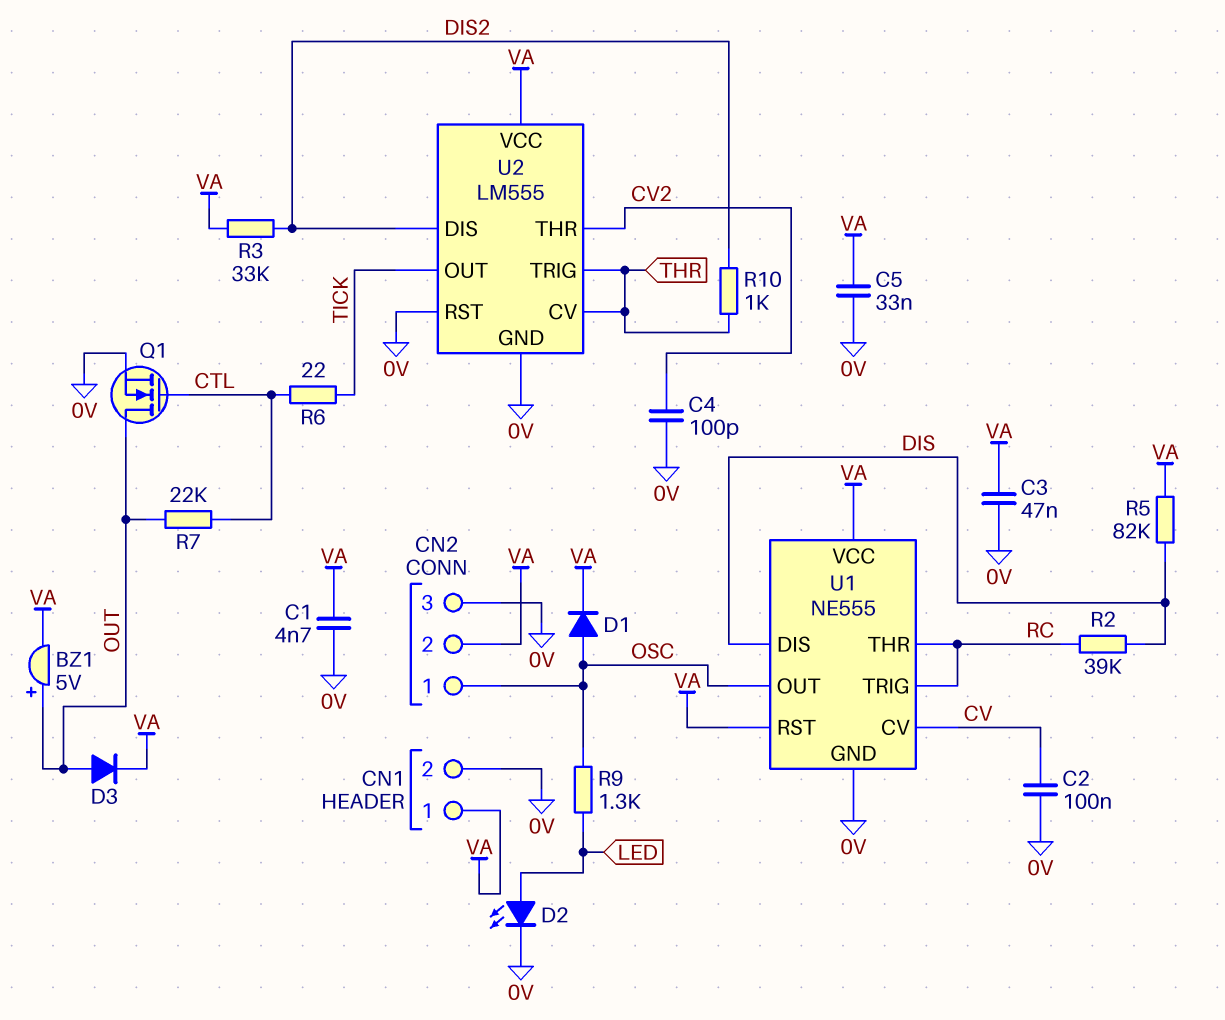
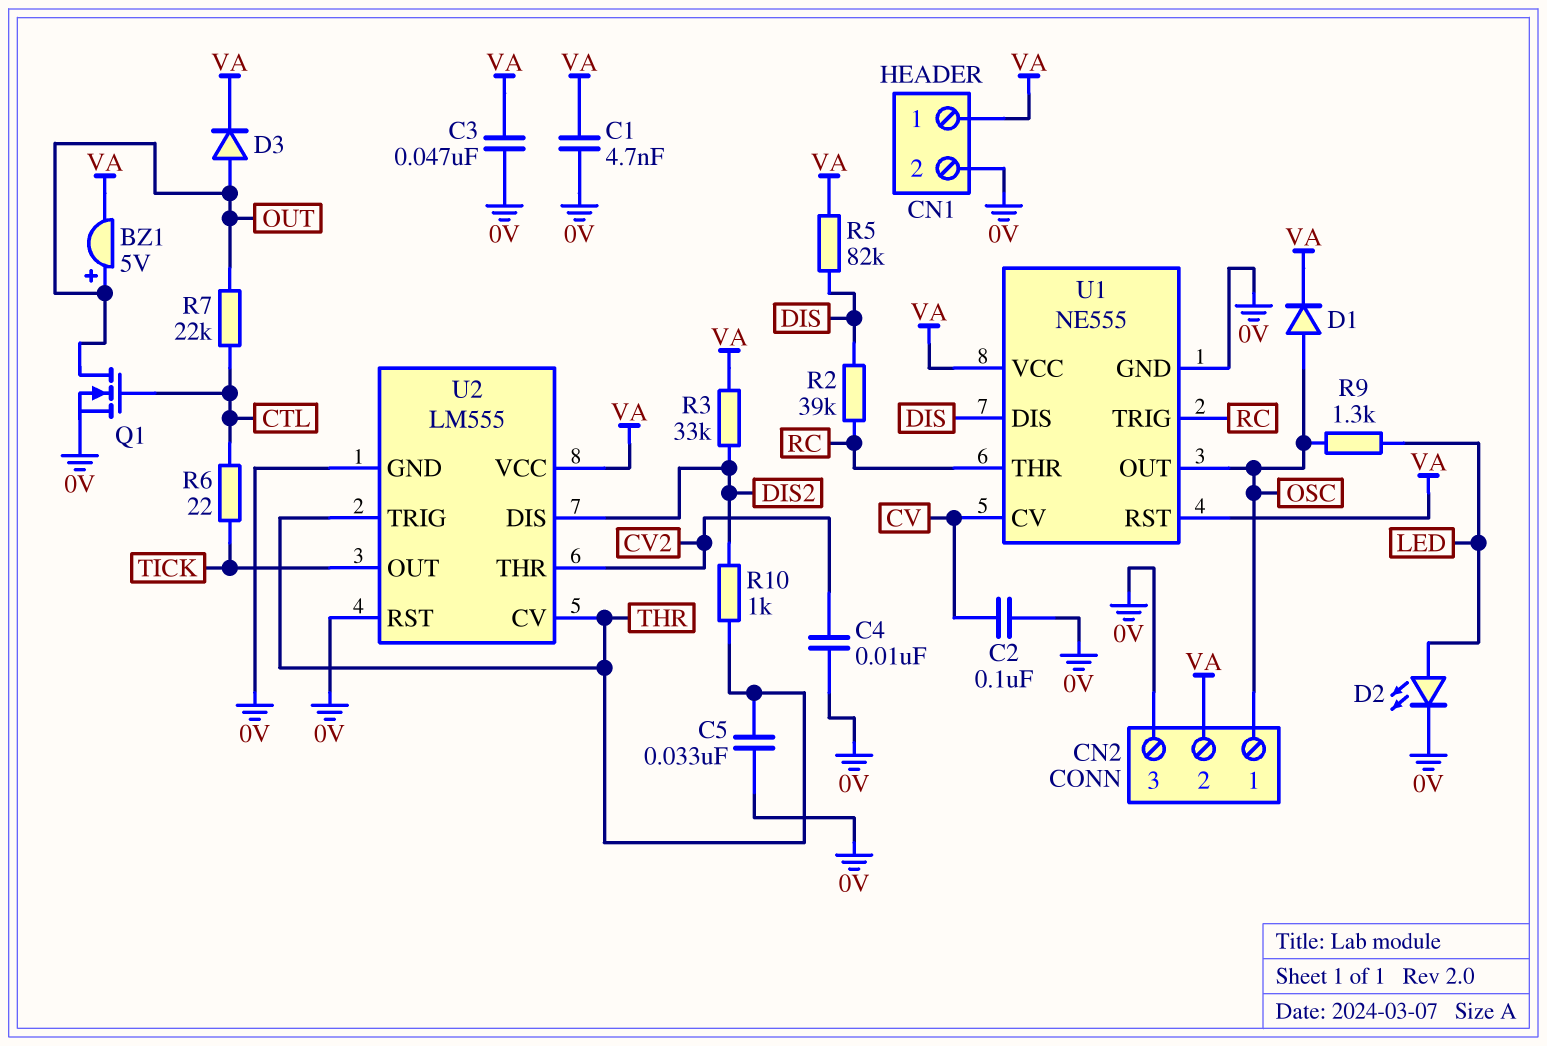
C4: 100pF (0V, CV2) -> 10nF (0V, CV2)
C5: 33nF (0V, VA) -> 33nF (0V, THR)

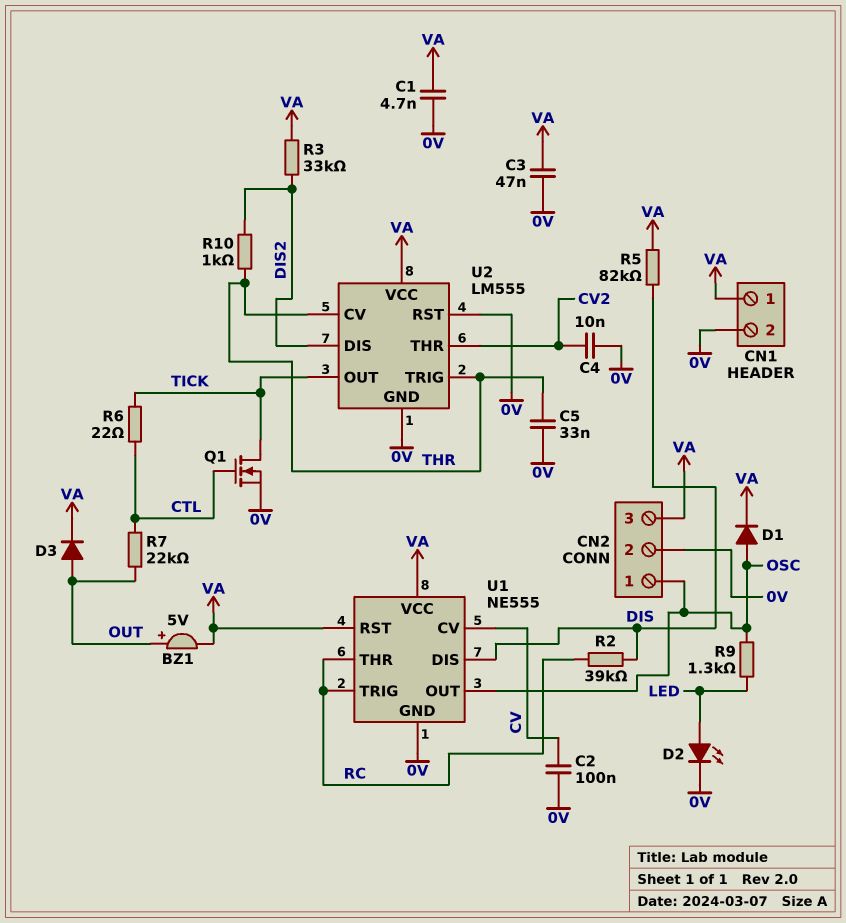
CN2 pin 2: VA -> 0V
CN2 pin 3: 0V -> VA
Q1: NMOS (G CTL, D OUT, S 0V) -> NMOS (G CTL, D TICK, S 0V)

